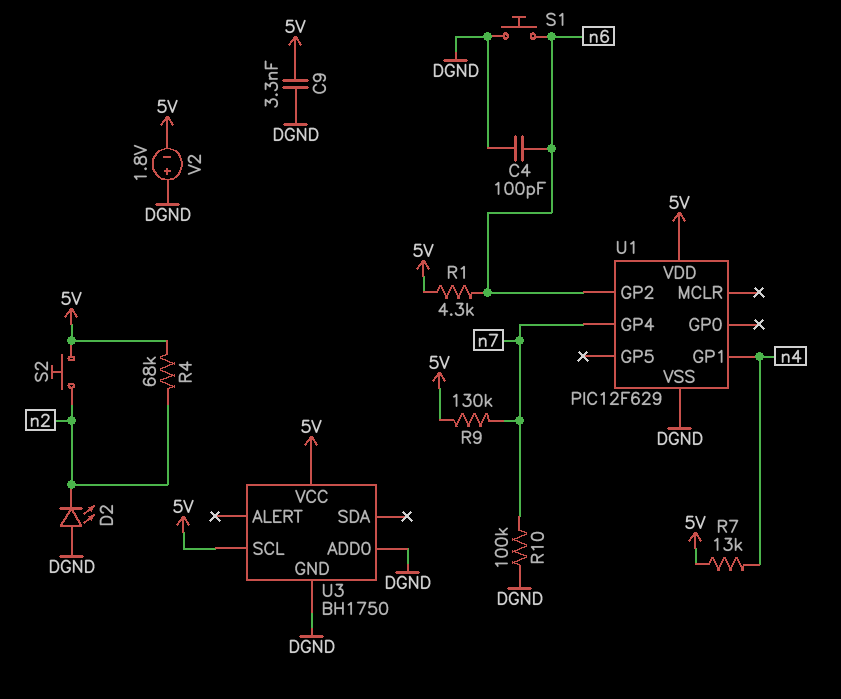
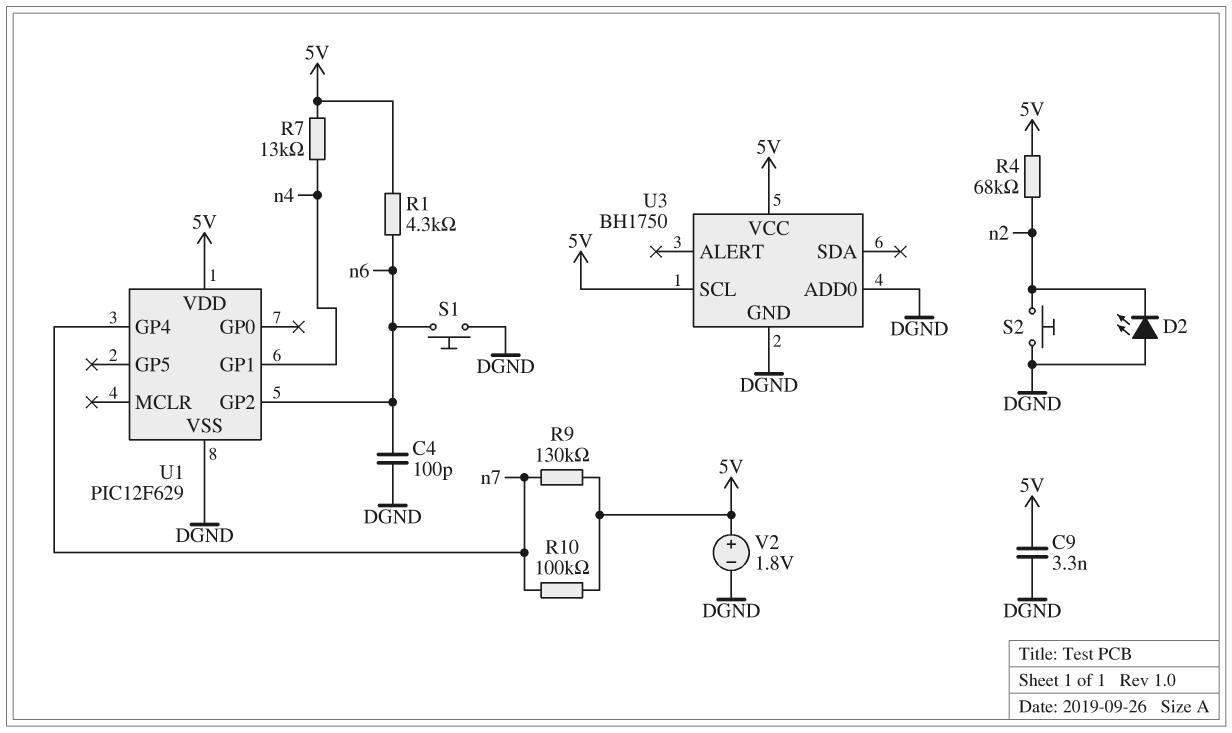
R10: 100k (DGND, n7) -> 100k (5V, n7)
S2: button (5V, n2) -> button (DGND, n2)
V2: 1.8V (plus DGND, minus 5V) -> 1.8V (plus 5V, minus DGND)

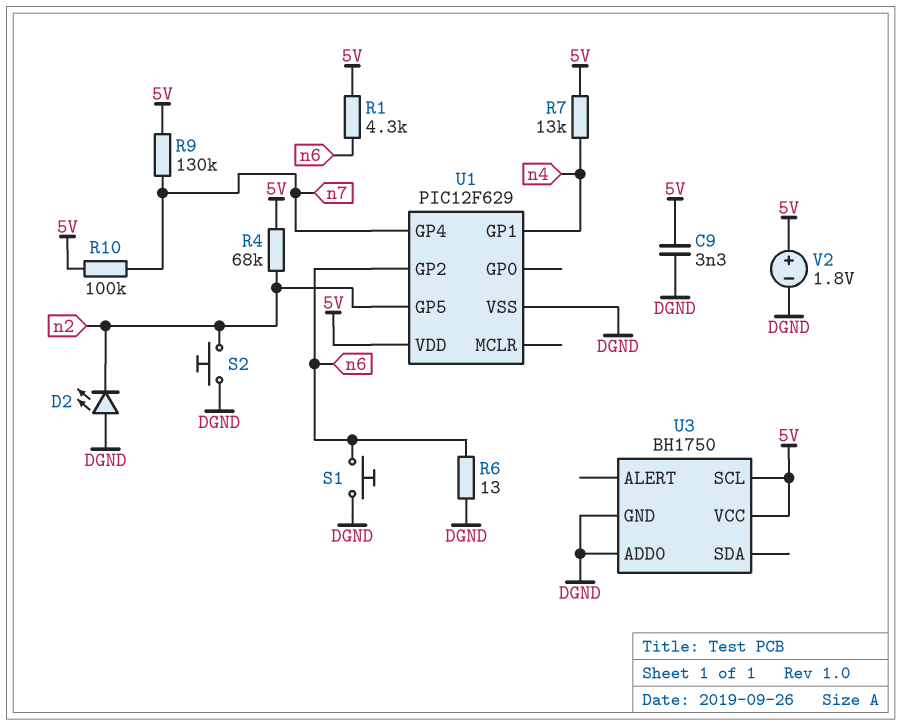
C4: 100pF (DGND, n6) -> none
R6: none -> 13 (DGND, n6)
U1 pin GP5: none -> n2

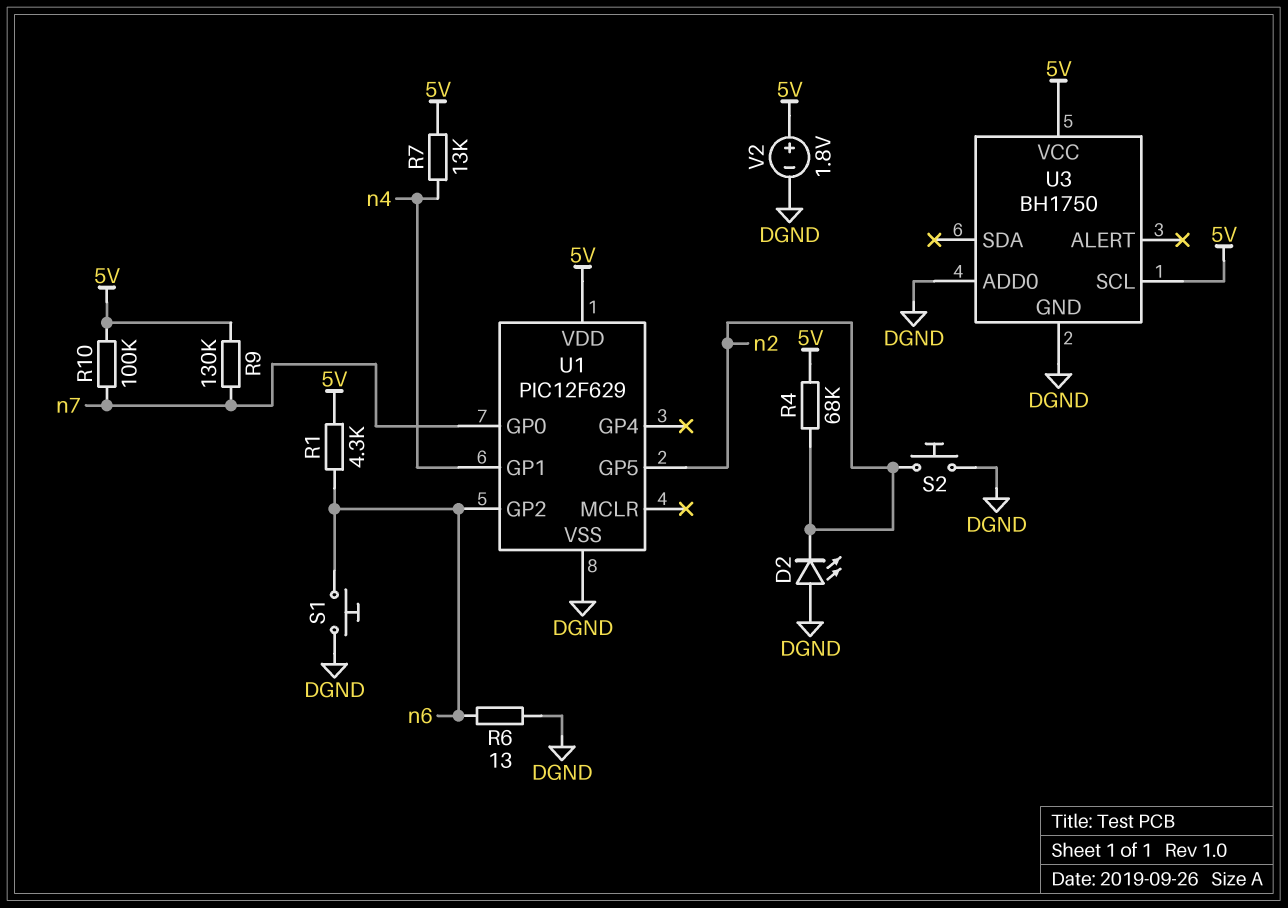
C9: 3.3nF (5V, DGND) -> none
U1 pin GP0: none -> n7
U1 pin GP4: n7 -> none

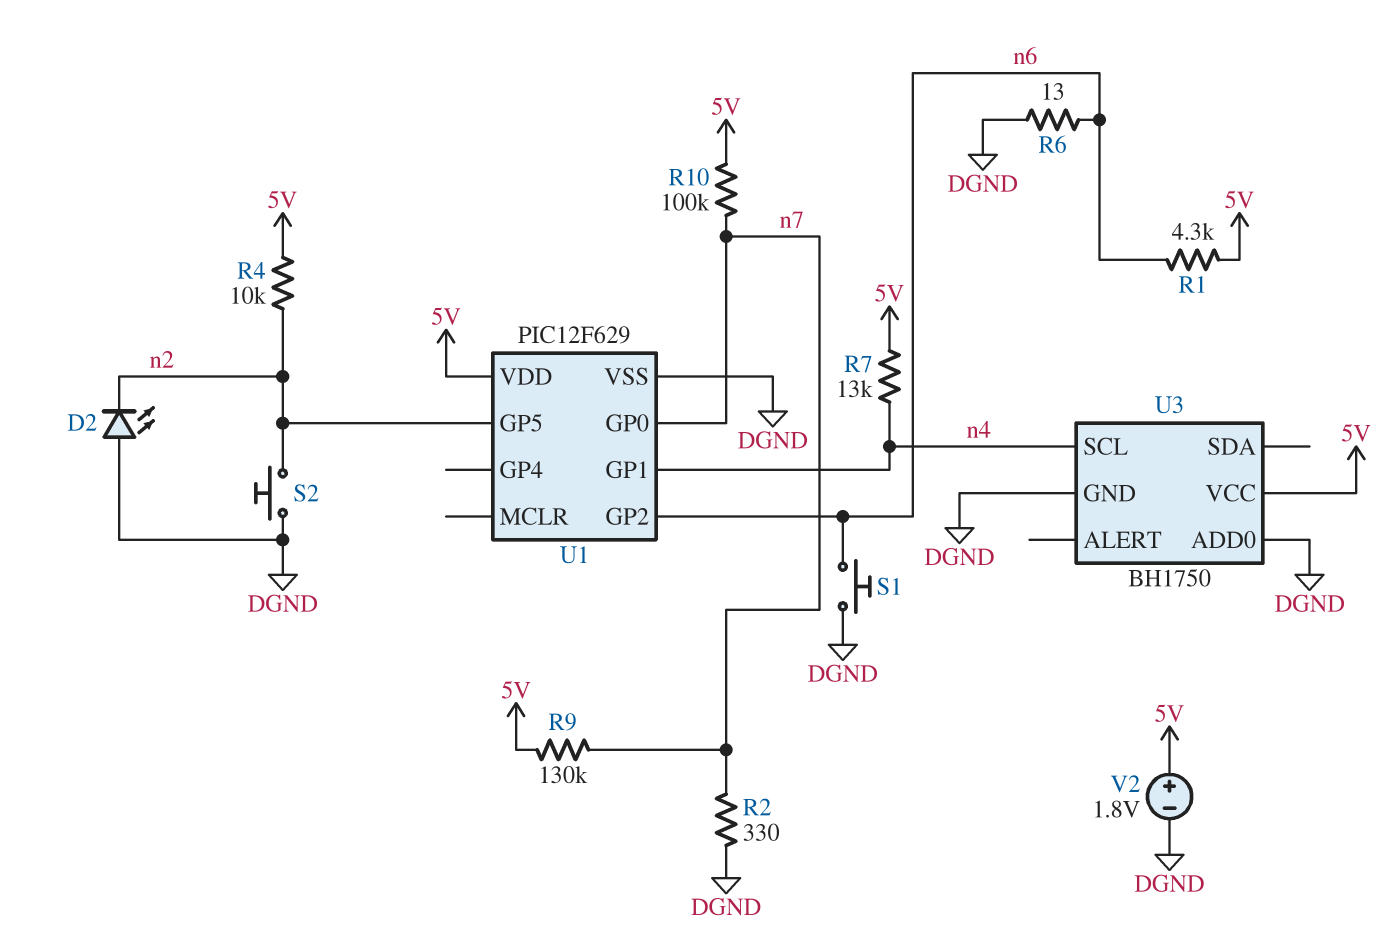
R2: none -> 330 (DGND, n7)
R4: 68k (5V, n2) -> 10k (5V, n2)
U3 pin SCL: 5V -> n4

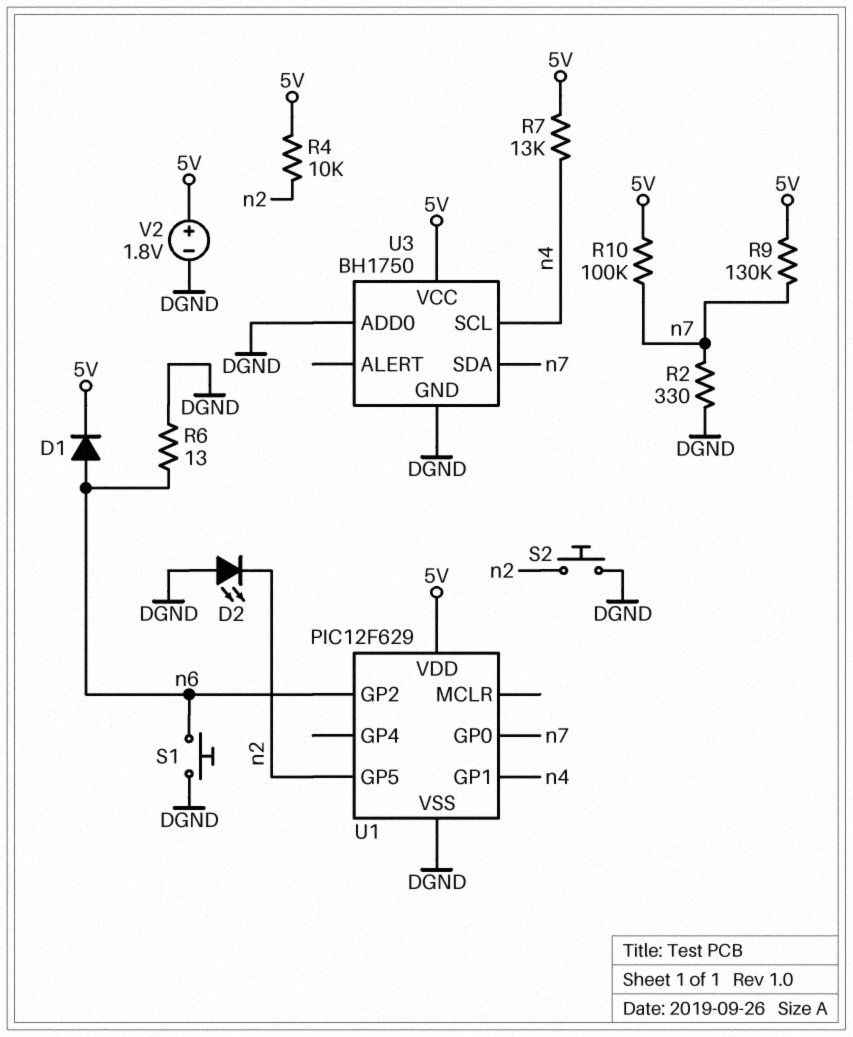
D1: none -> diode (A n6, K 5V)
R1: 4.3k (5V, n6) -> none
U3 pin SDA: none -> n7

